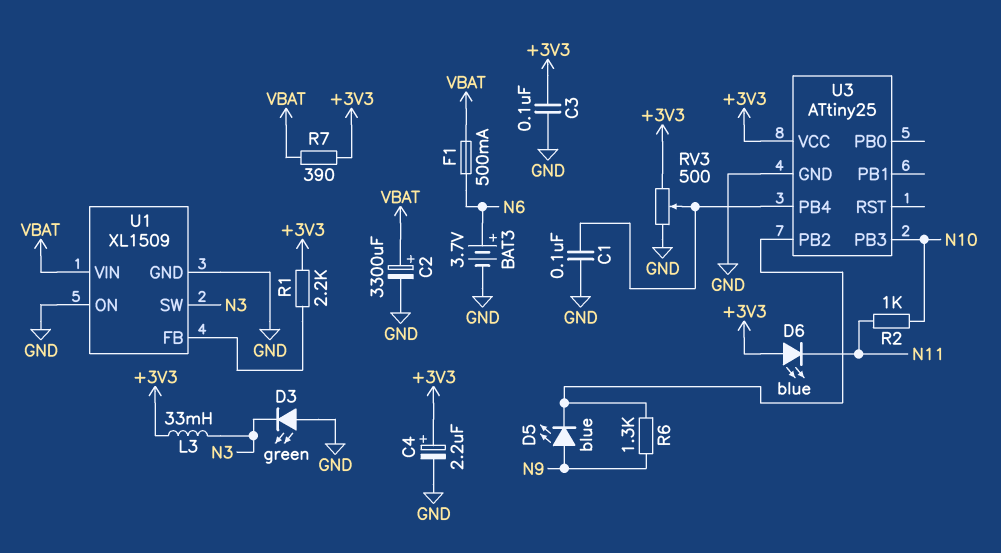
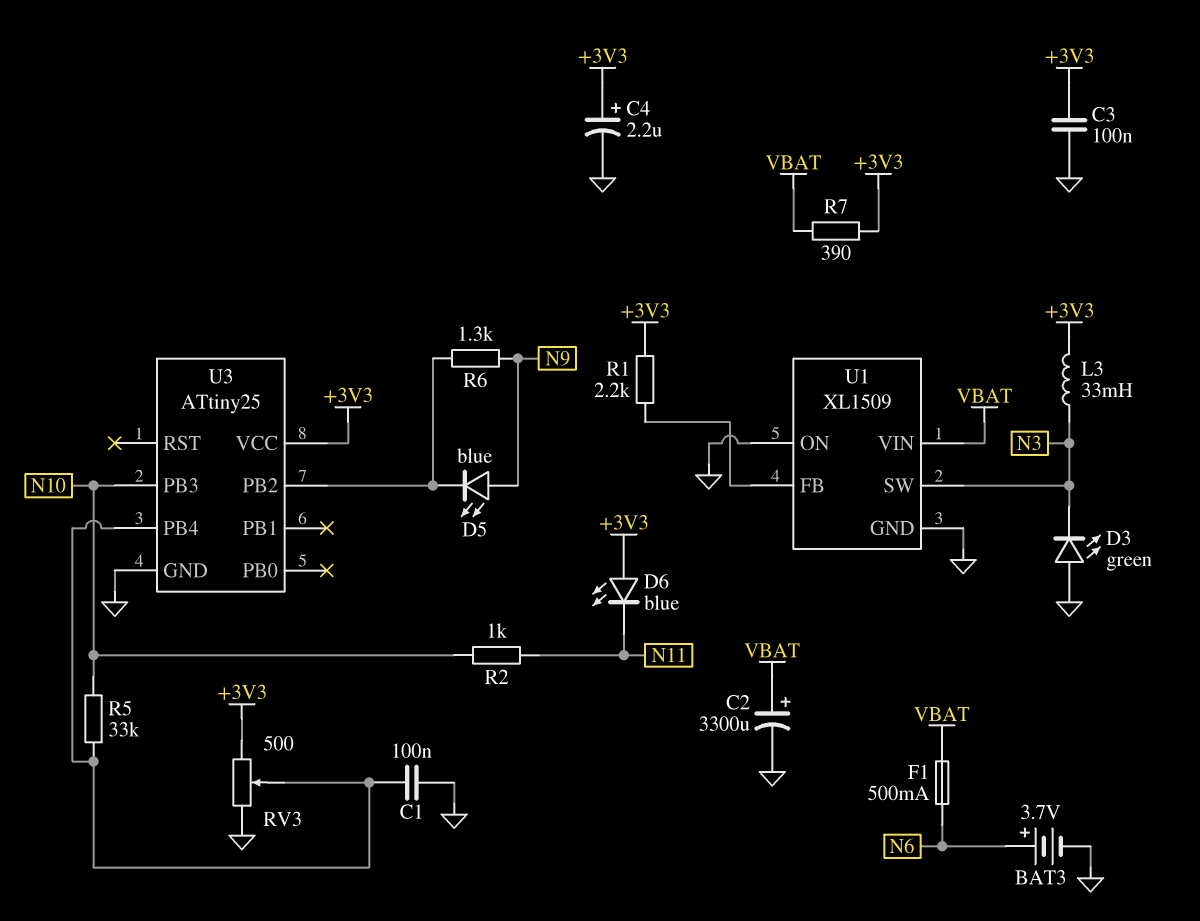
R5: none -> 33k (N10, U3/PB4)

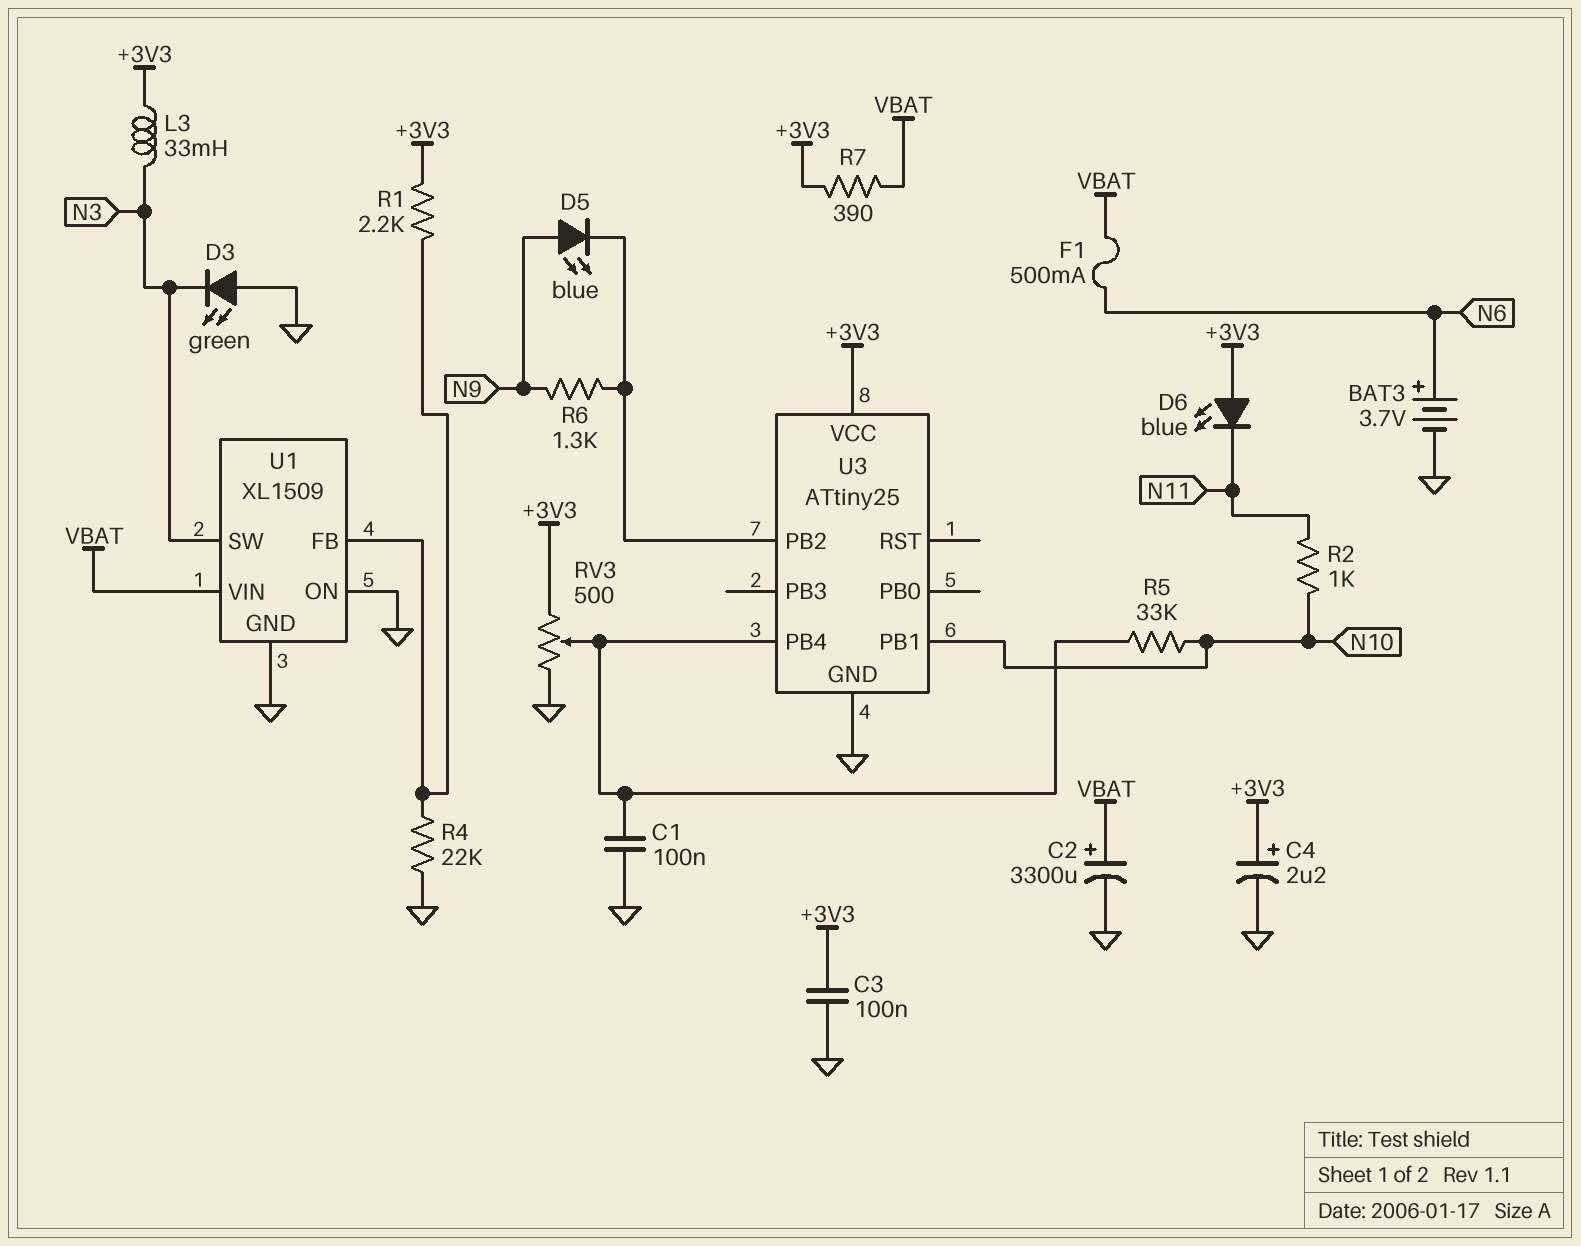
R4: none -> 22k (GND, U1/FB)
U3 pin PB1: none -> N10
U3 pin PB3: N10 -> none

